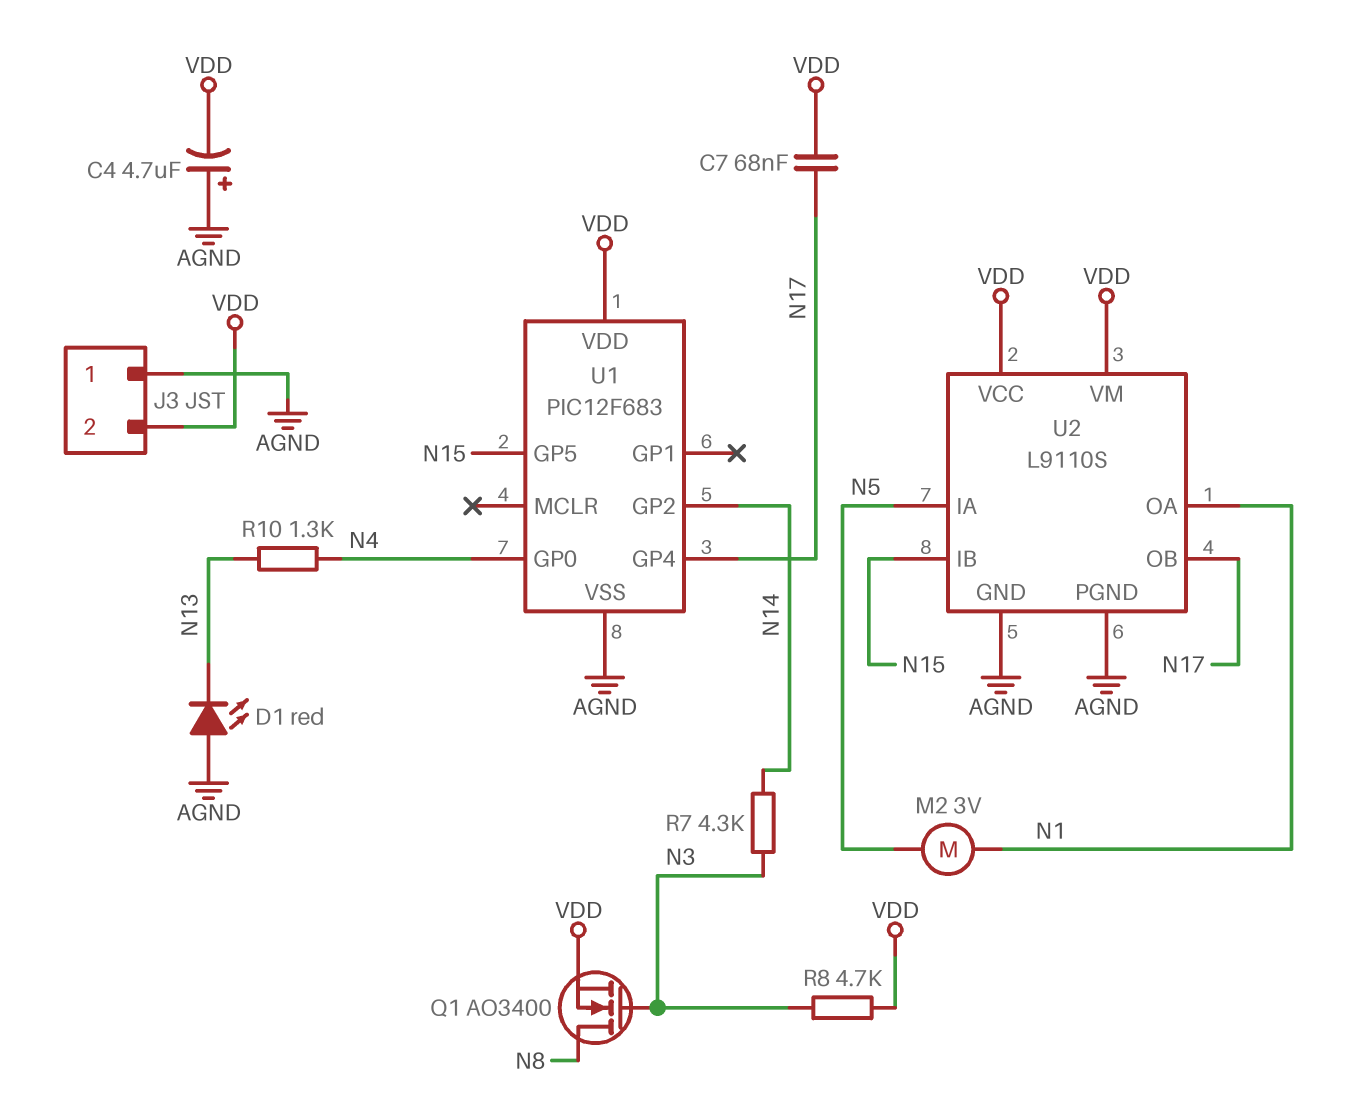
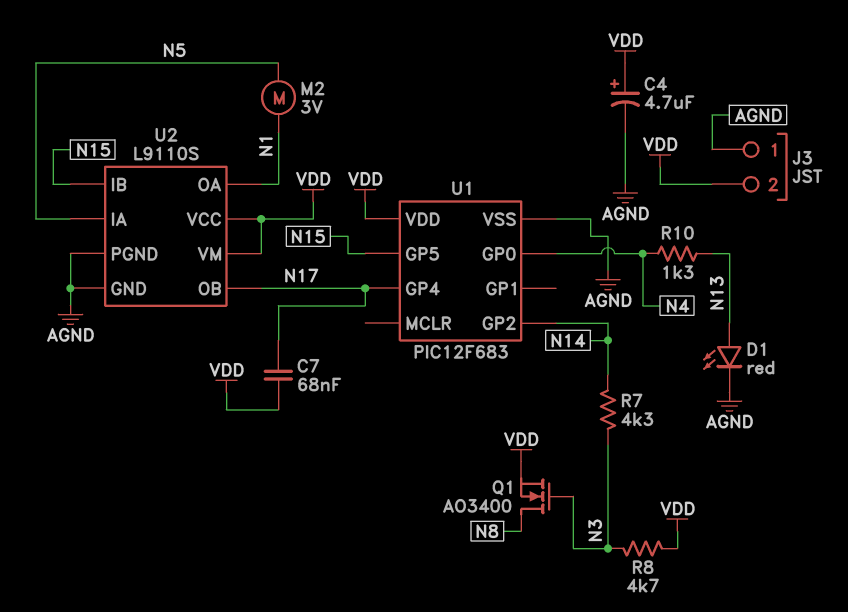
C4: 4.7uF (plus AGND, minus VDD) -> 4.7uF (plus VDD, minus AGND)
D1: LED red (A AGND, K N13) -> LED red (A N13, K AGND)

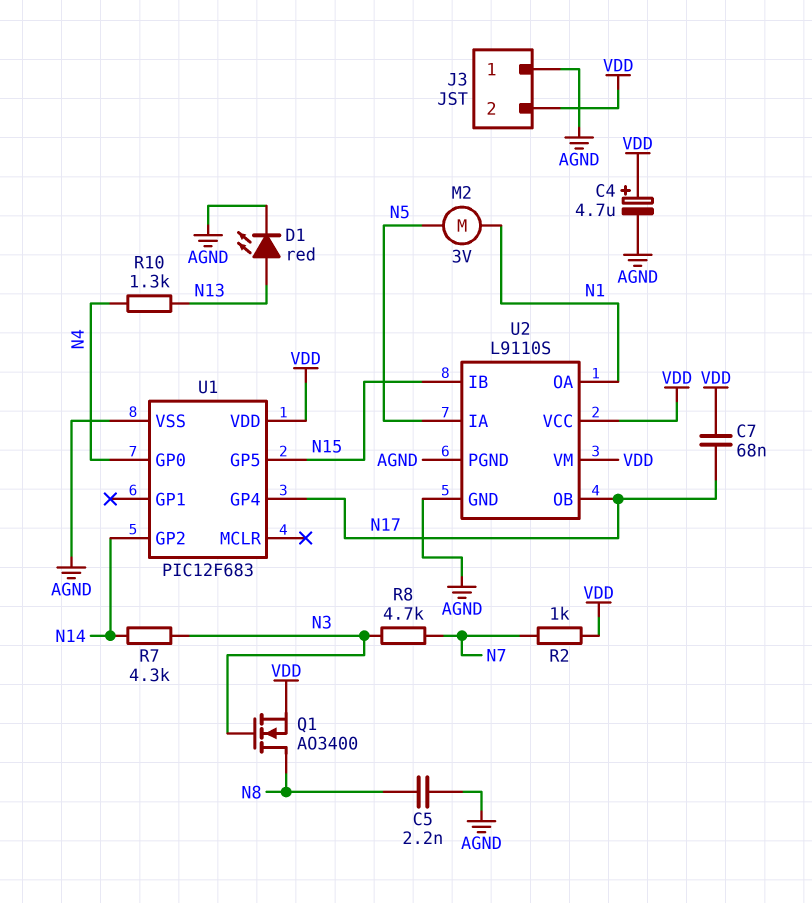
C5: none -> 2.2nF (AGND, N8)
R2: none -> 1k (N7, VDD)
R8: 4.7k (N3, VDD) -> 4.7k (N3, N7)

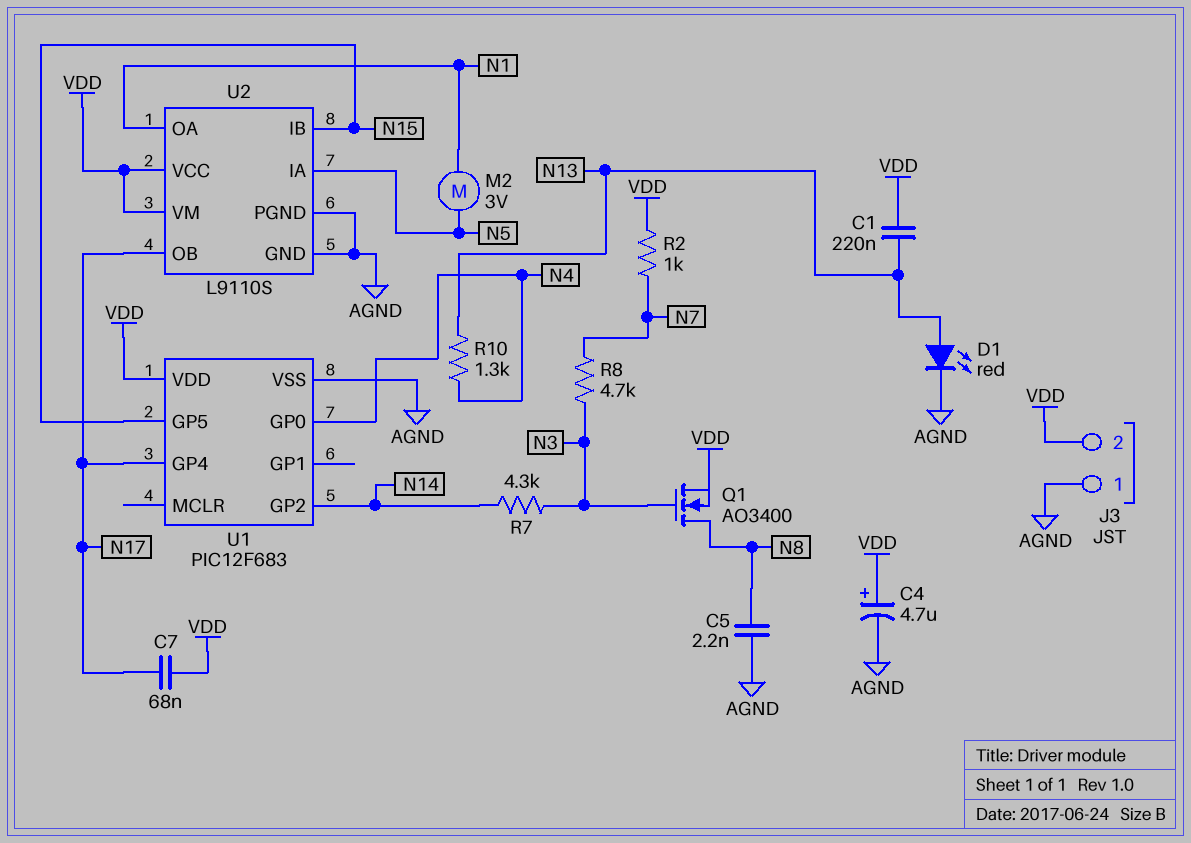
C1: none -> 220nF (N13, VDD)

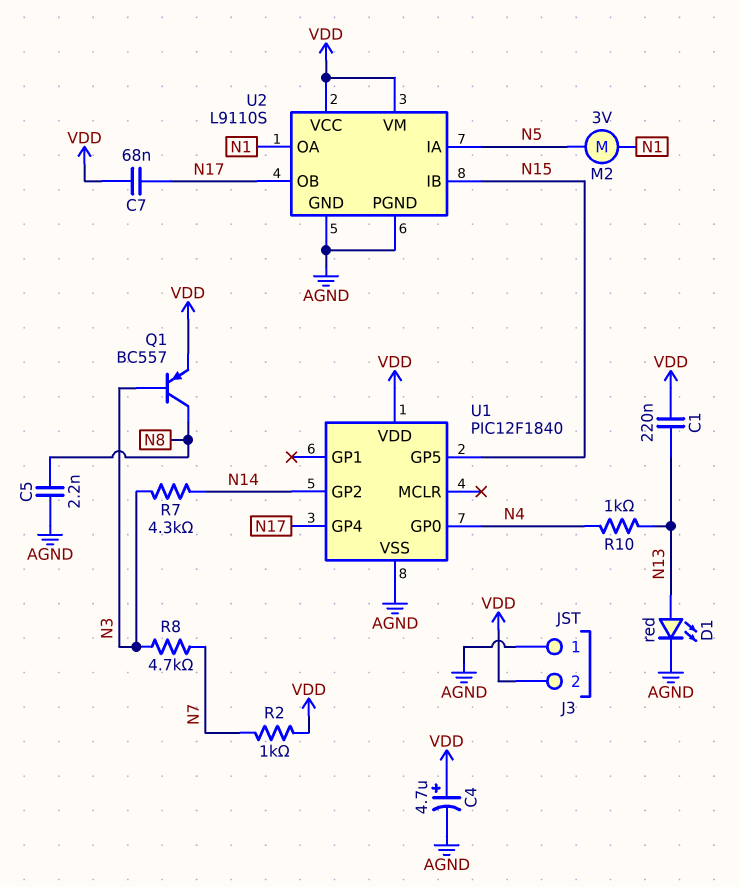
Q1: NMOS AO3400 (G N3, D N8, S VDD) -> PNP BC557 (B N3, C N8, E VDD)
R10: 1.3k (N4, N13) -> 1k (N4, N13)
U1: PIC12F683 -> PIC12F1840

